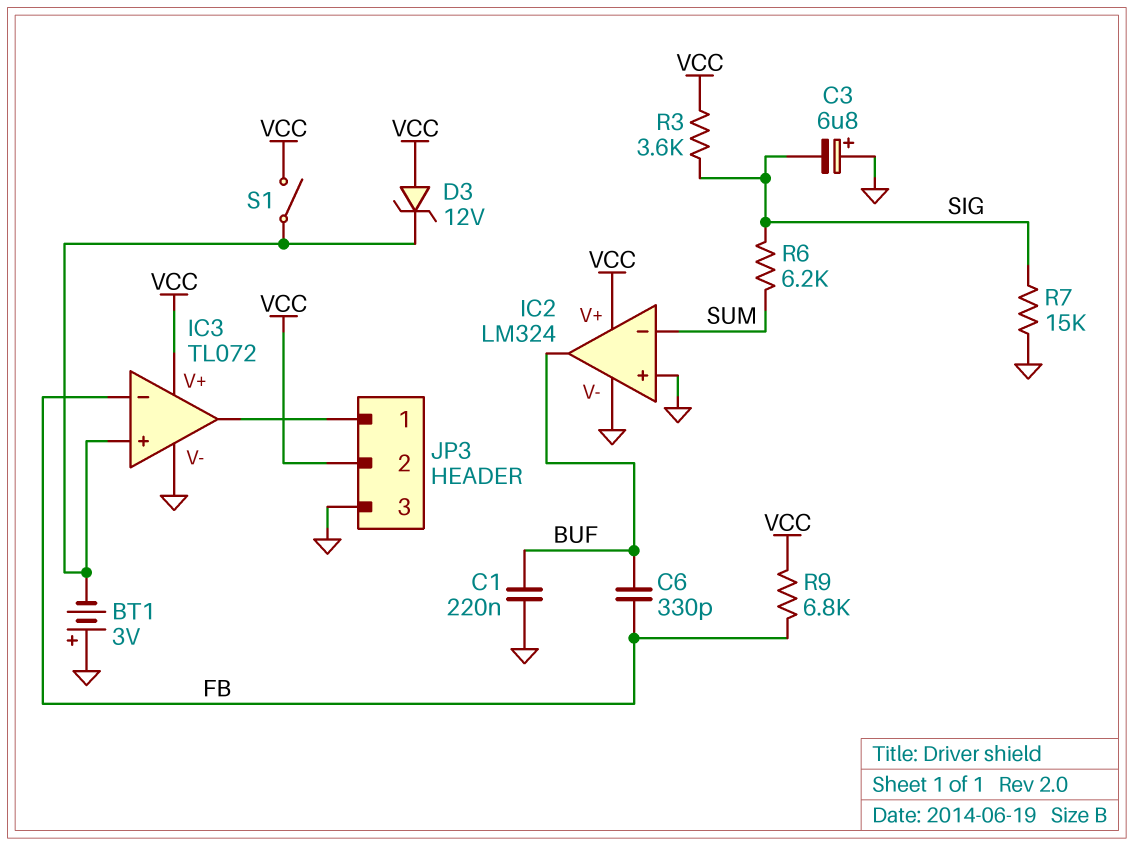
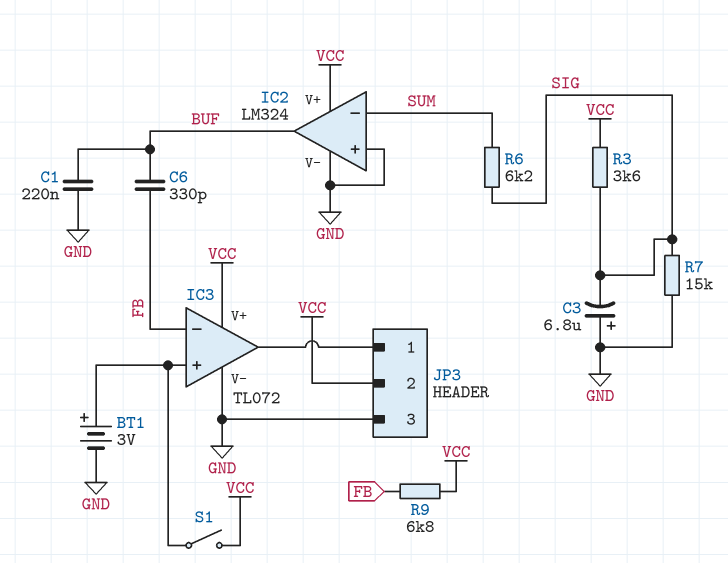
BT1: 3V (plus GND, minus IC3/in+) -> 3V (plus IC3/in+, minus GND)
D3: zener 12V (A VCC, K IC3/in+) -> none

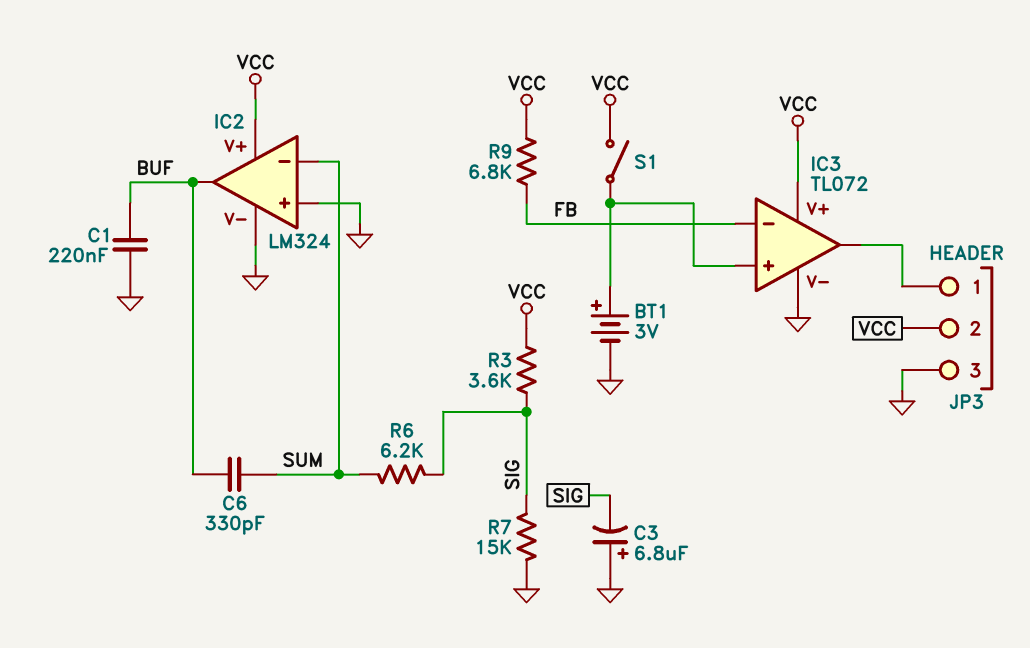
C6: 330pF (BUF, FB) -> 330pF (BUF, SUM)

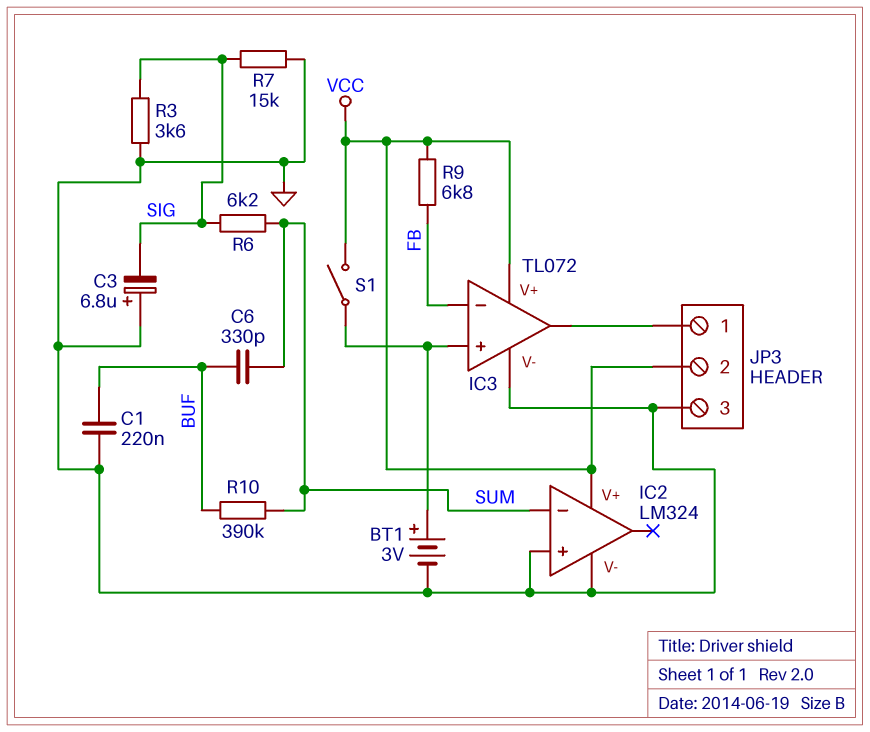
IC2 pin out: BUF -> none
R3: 3.6k (SIG, VCC) -> 3.6k (GND, SIG)
R10: none -> 390k (BUF, SUM)

